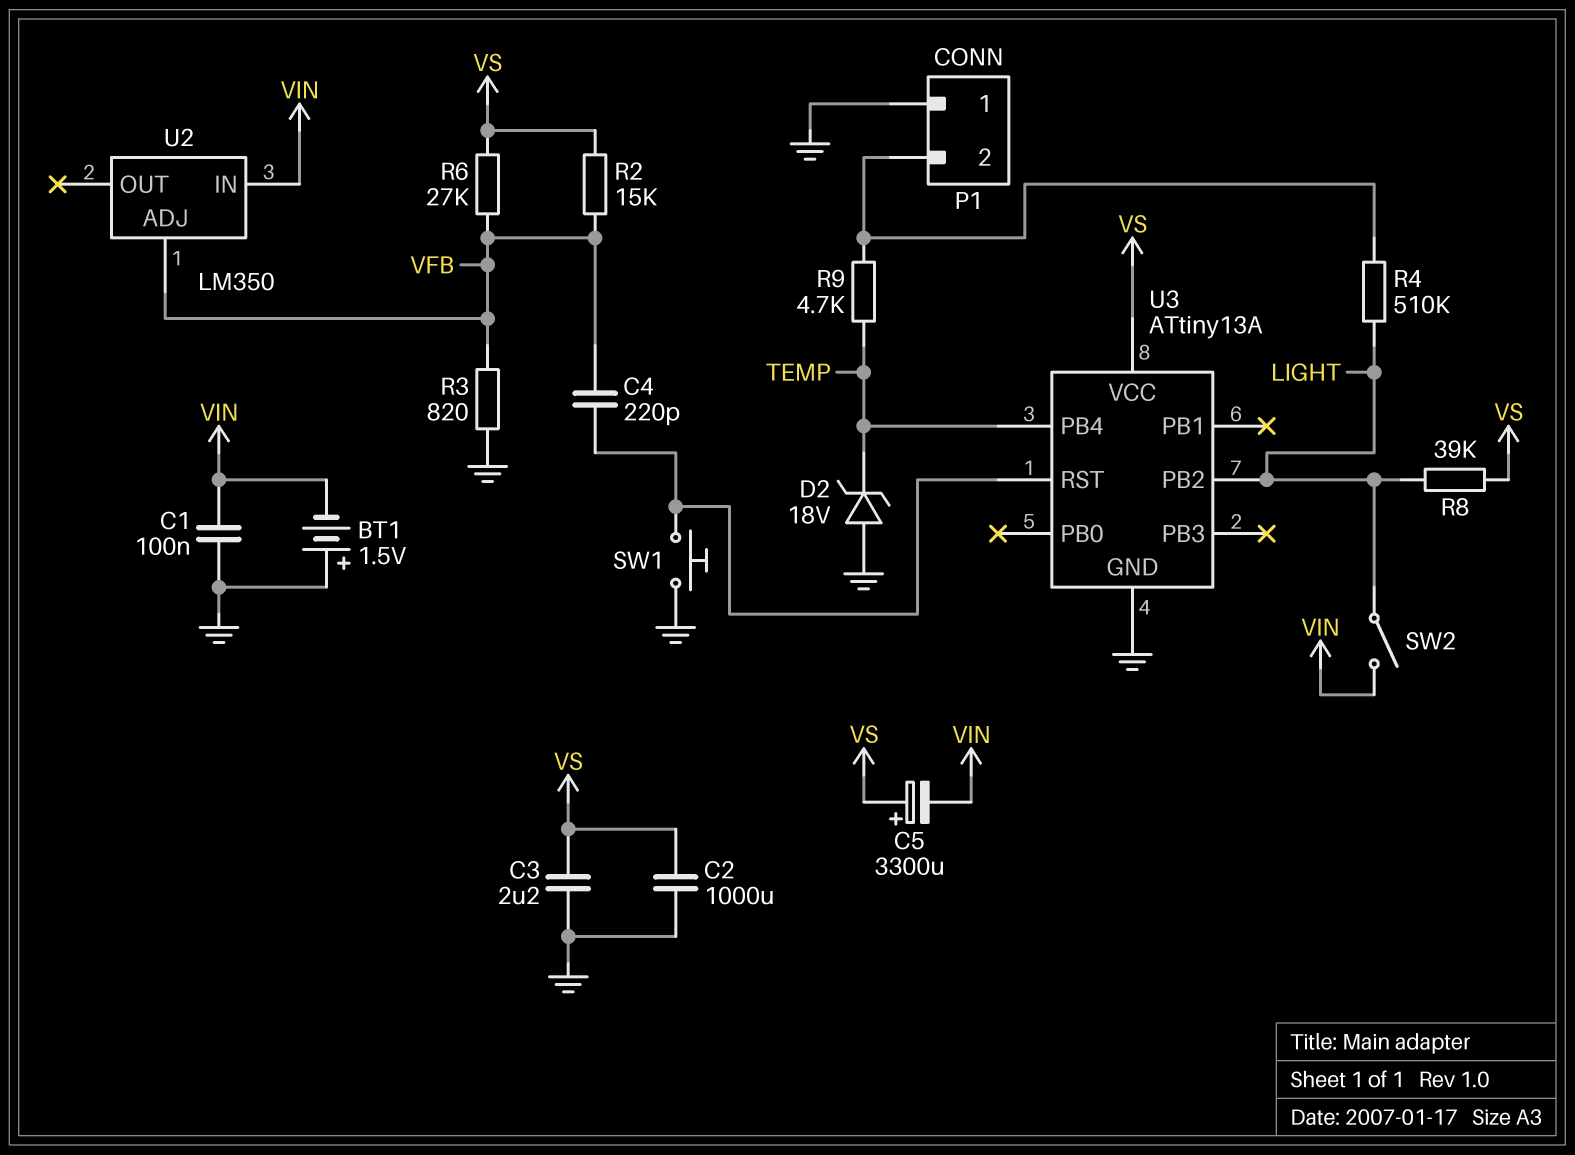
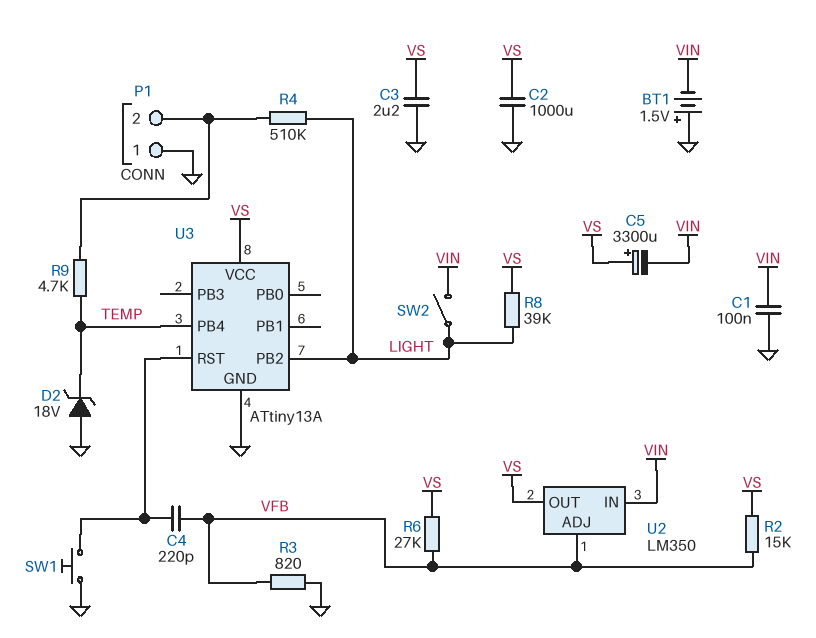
U2 pin OUT: none -> VS

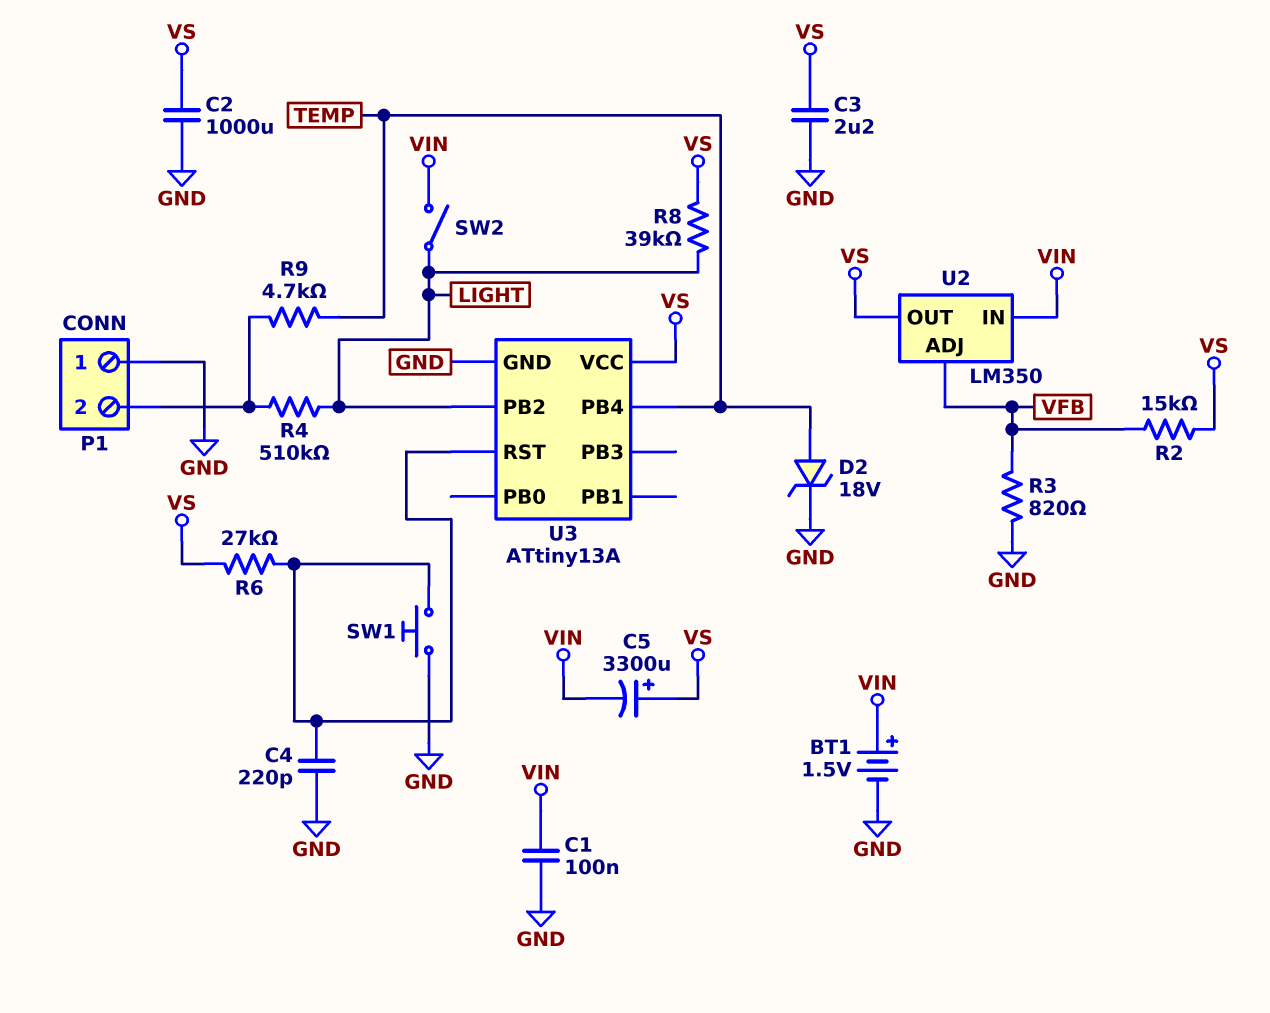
BT1: 1.5V (plus GND, minus VIN) -> 1.5V (plus VIN, minus GND)
C4: 220pF (U3/RST, VFB) -> 220pF (GND, U3/RST)
D2: zener 18V (A GND, K TEMP) -> zener 18V (A TEMP, K GND)
R6: 27k (VFB, VS) -> 27k (U3/RST, VS)

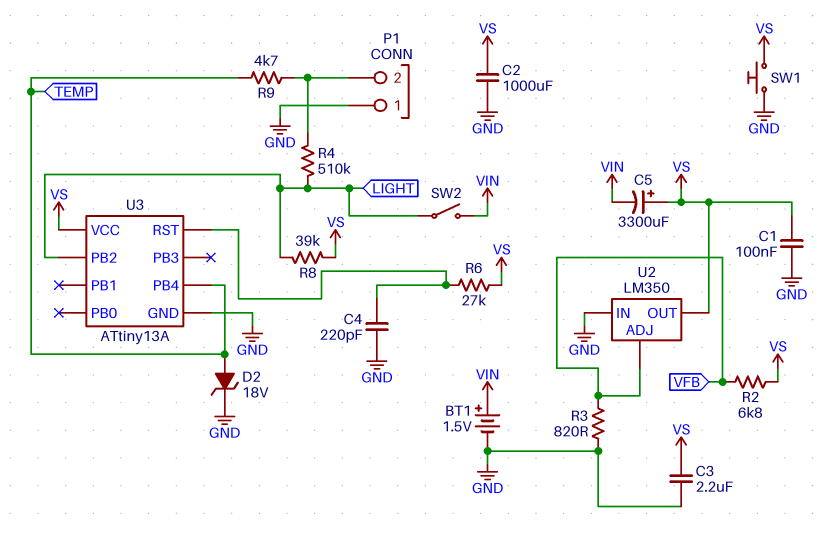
C1: 100nF (GND, VIN) -> 100nF (GND, VS)
R2: 15k (VFB, VS) -> 6.8k (VFB, VS)
SW1: button (GND, U3/RST) -> button (GND, VS)
U2 pin IN: VIN -> GND

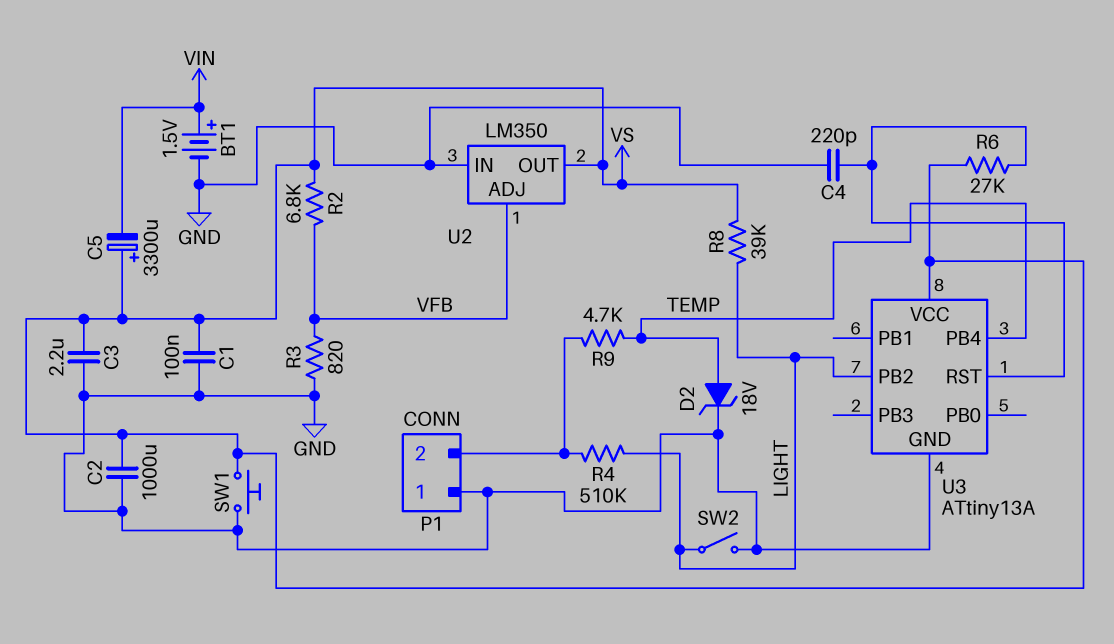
SW2: switch (LIGHT, VIN) -> switch (GND, LIGHT)

